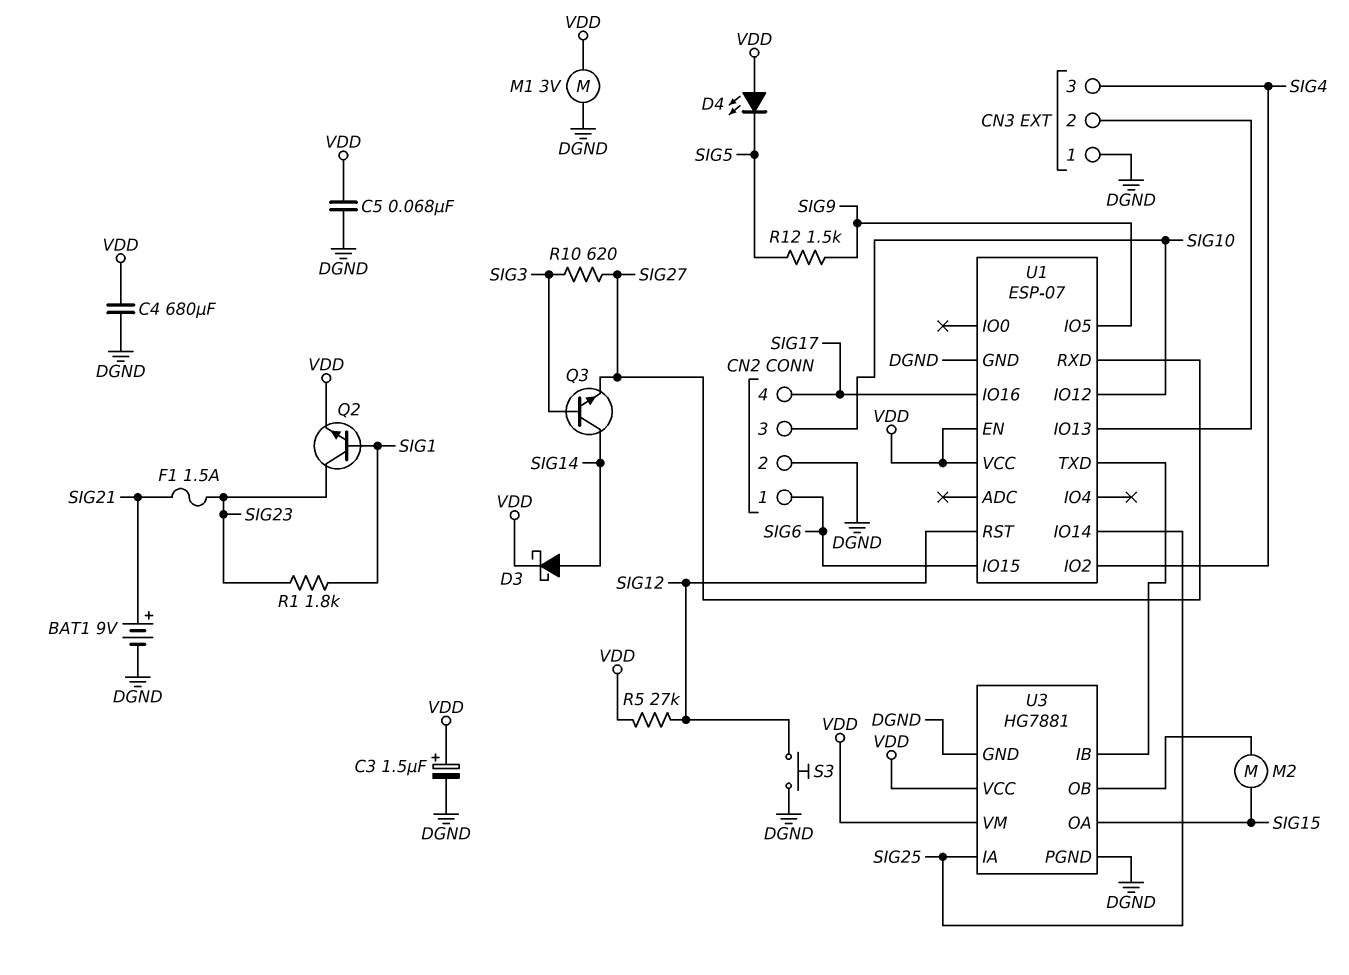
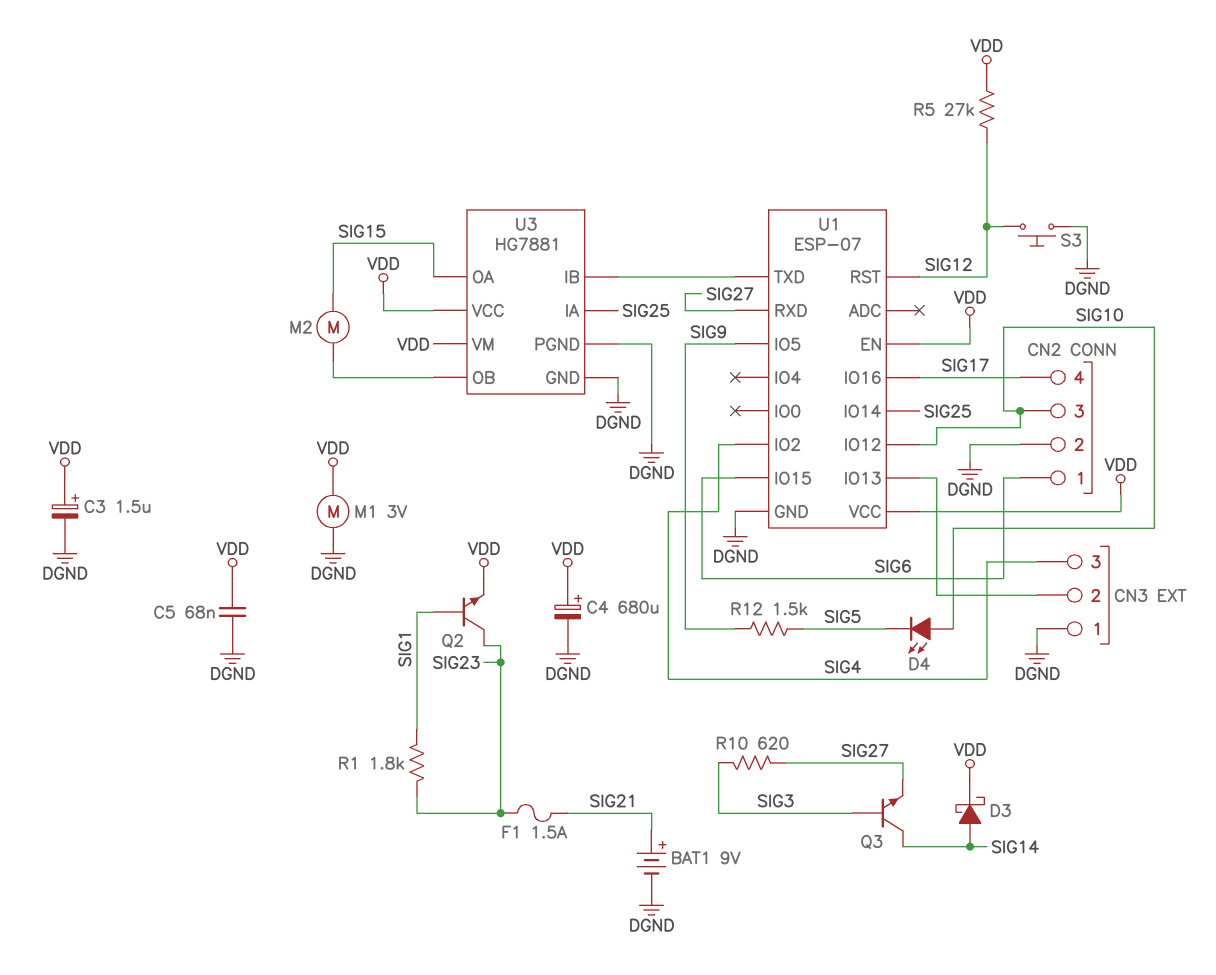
C4: 680uF (DGND, VDD) -> 680uF (plus VDD, minus DGND)
D4: LED (A VDD, K SIG5) -> LED (A SIG10, K SIG5)

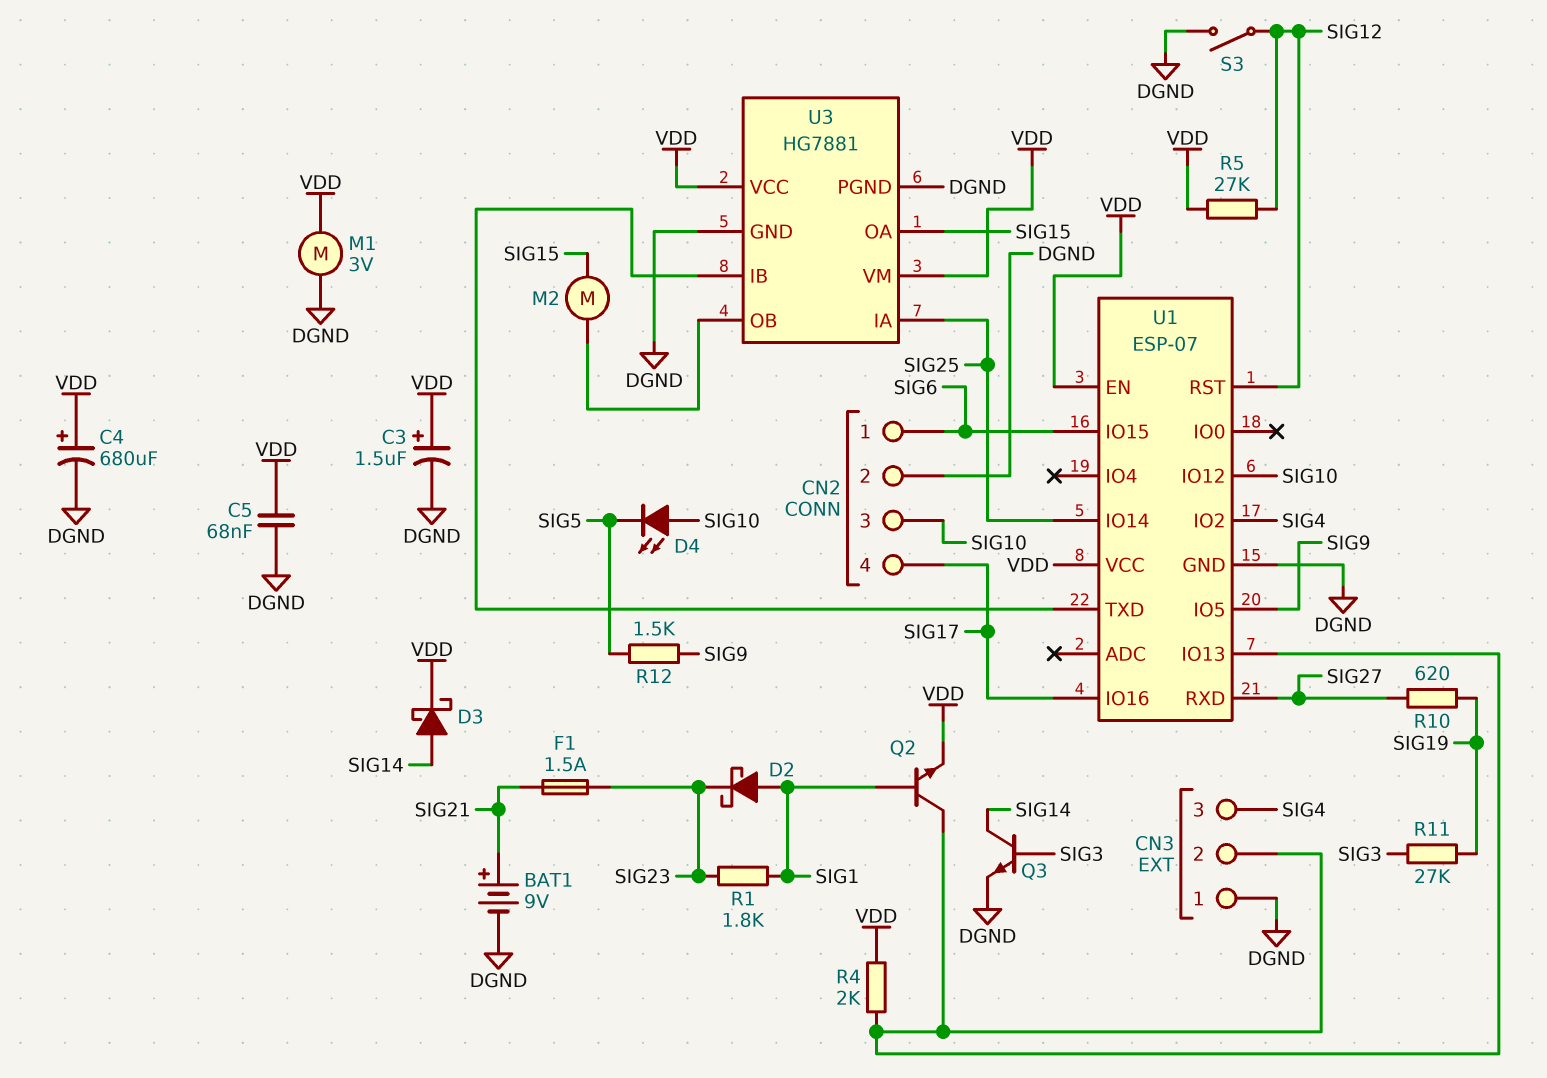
D2: none -> schottky (A SIG1, K SIG23)
Q2: NPN (B SIG1, C SIG23, E VDD) -> NPN (B SIG1, C CN3/2, E VDD)
Q3: NPN (B SIG3, C SIG14, E SIG27) -> NPN (B SIG3, C SIG14, E DGND)
R4: none -> 2k (CN3/2, VDD)
R10: 620 (SIG3, SIG27) -> 620 (SIG19, SIG27)
R11: none -> 27k (SIG3, SIG19)
S3: button (DGND, SIG12) -> switch (DGND, SIG12)

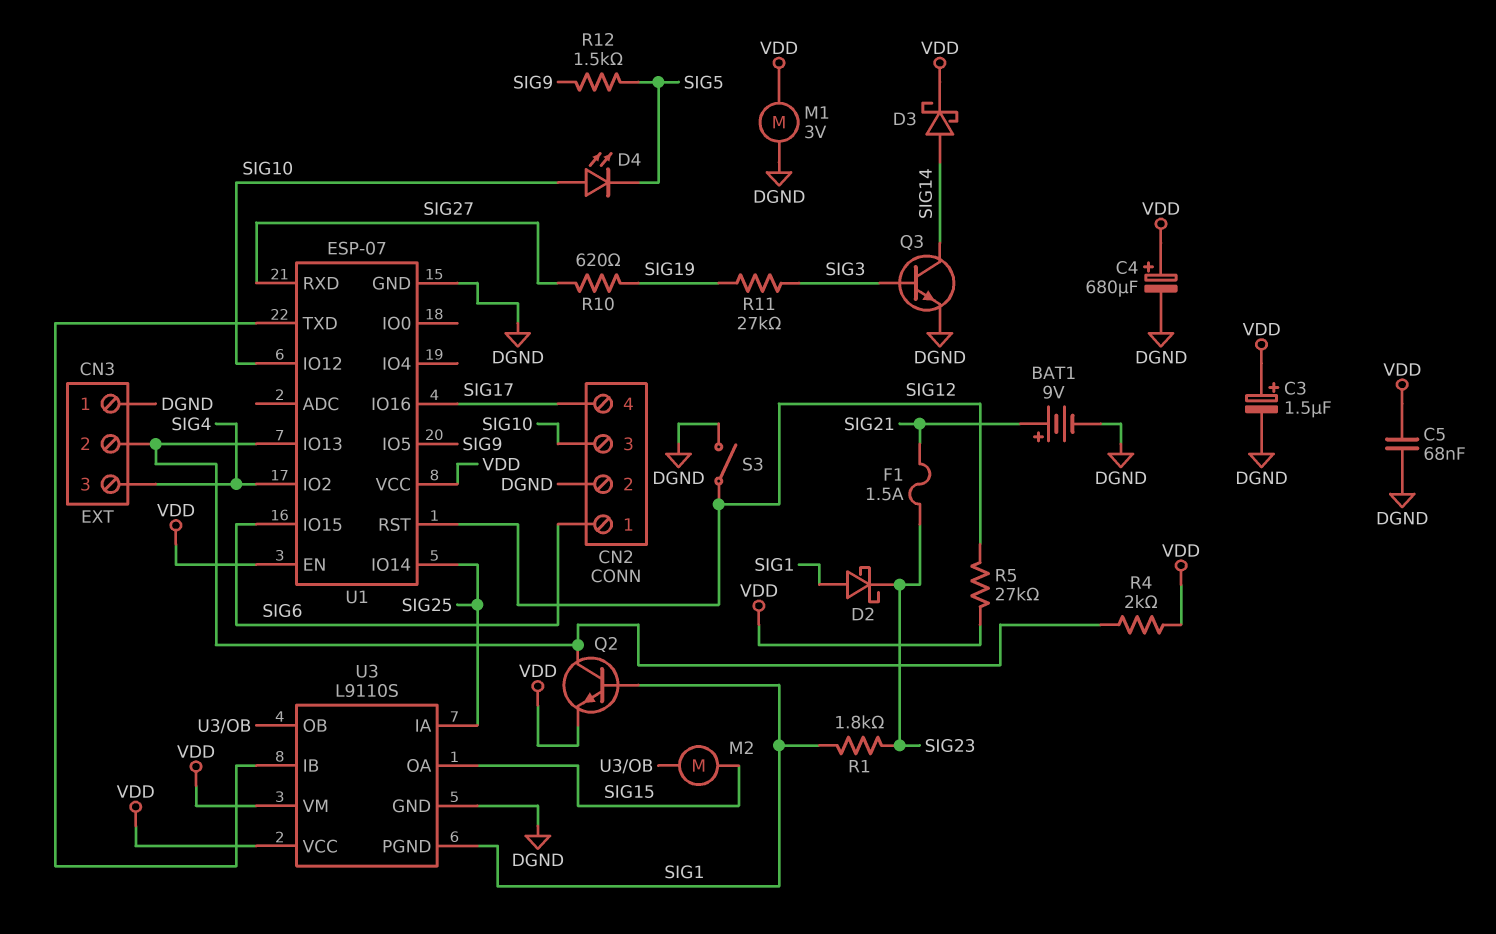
U3: HG7881 -> L9110S
U3 pin PGND: DGND -> SIG1

